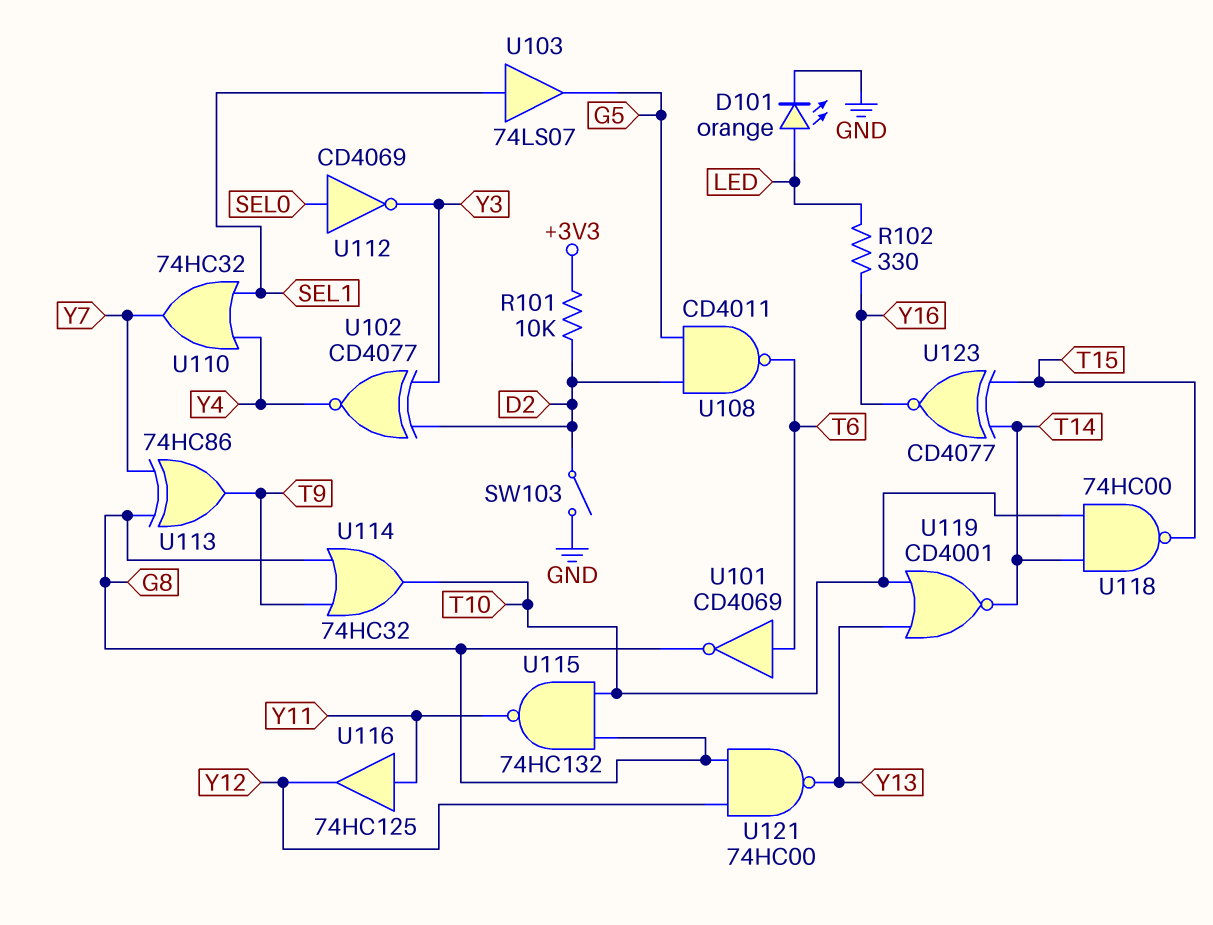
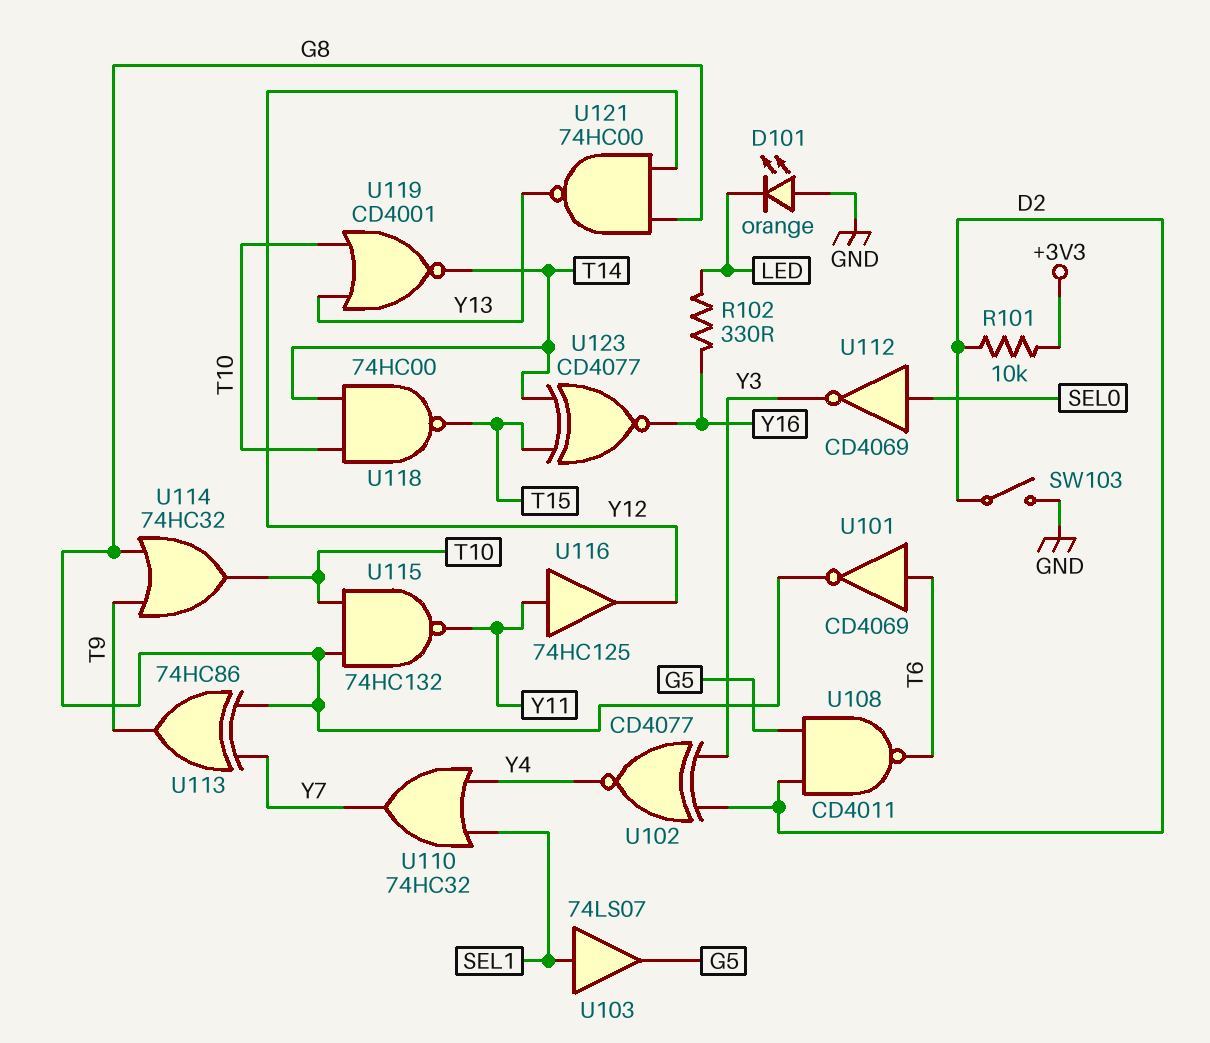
D101: LED orange (A LED, K GND) -> LED orange (A GND, K LED)

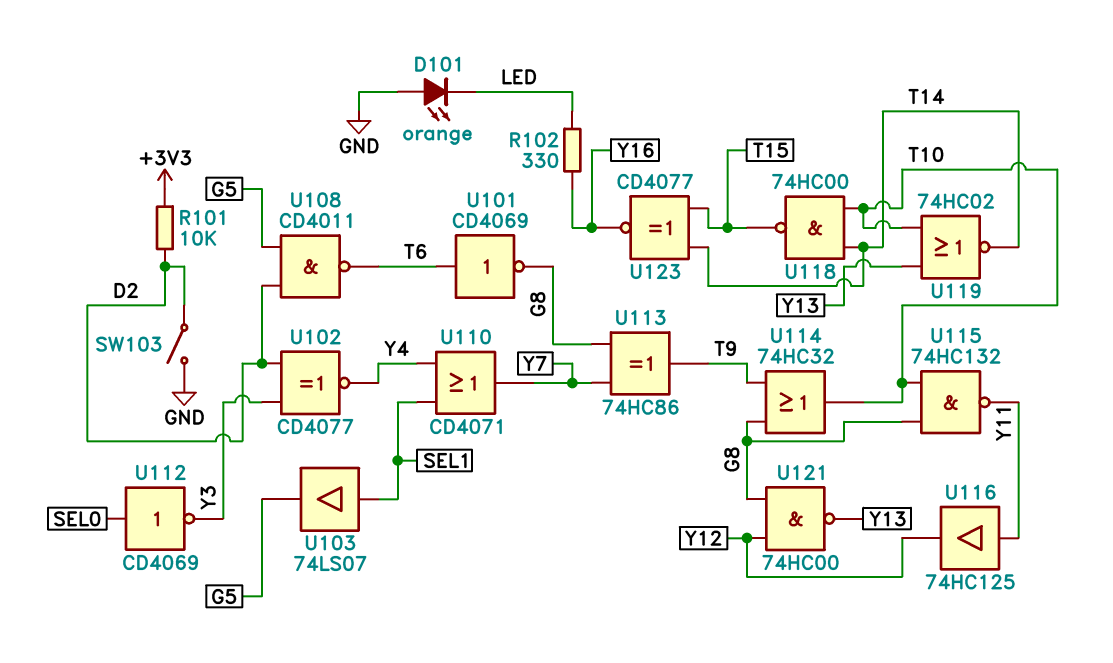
U110: OR 74HC32 (in SEL1, in Y4, out Y7) -> OR CD4071 (in SEL1, in Y4, out Y7)
U119: NOR CD4001 (in T10, in Y13, out T14) -> NOR 74HC02 (in T10, in Y13, out T14)

